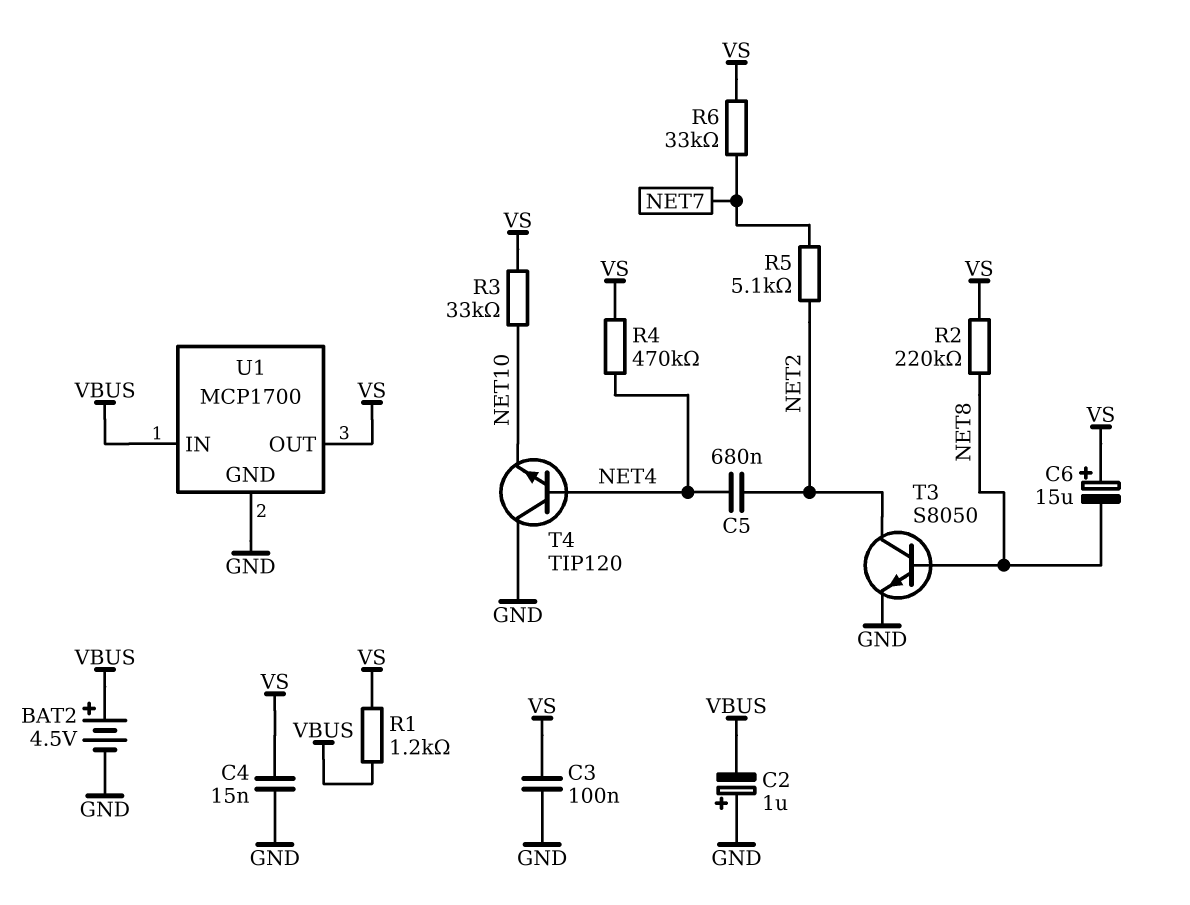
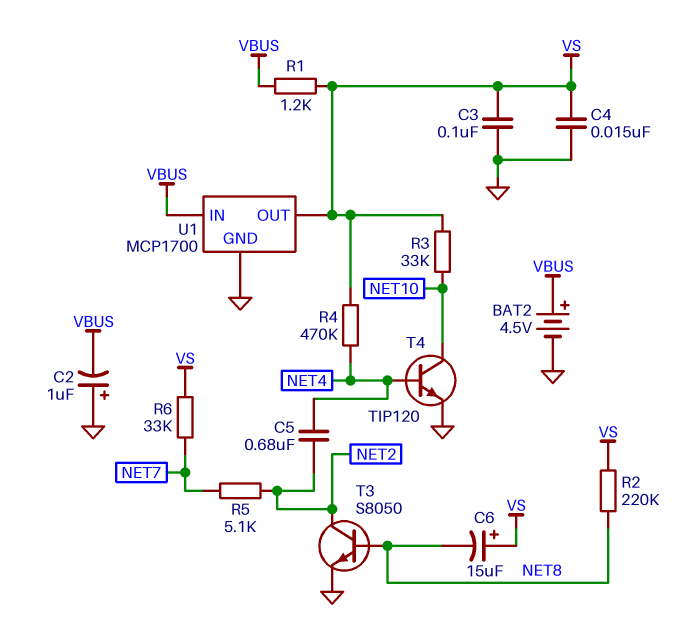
T4: NPN TIP120 (B NET4, C GND, E NET10) -> NPN TIP120 (B NET4, C NET10, E GND)

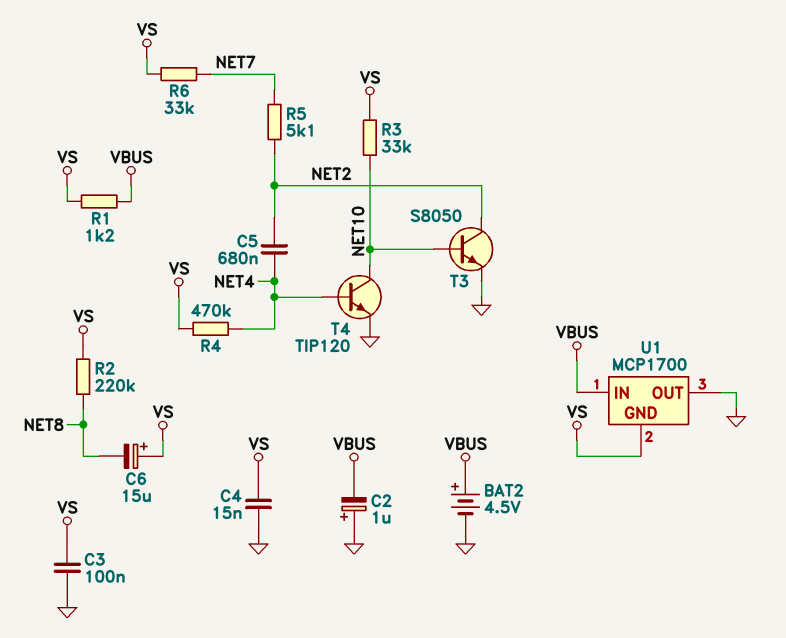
T3: NPN S8050 (B NET8, C NET2, E GND) -> NPN S8050 (B NET10, C NET2, E GND)
U1 pin GND: GND -> VS
U1 pin OUT: VS -> GND

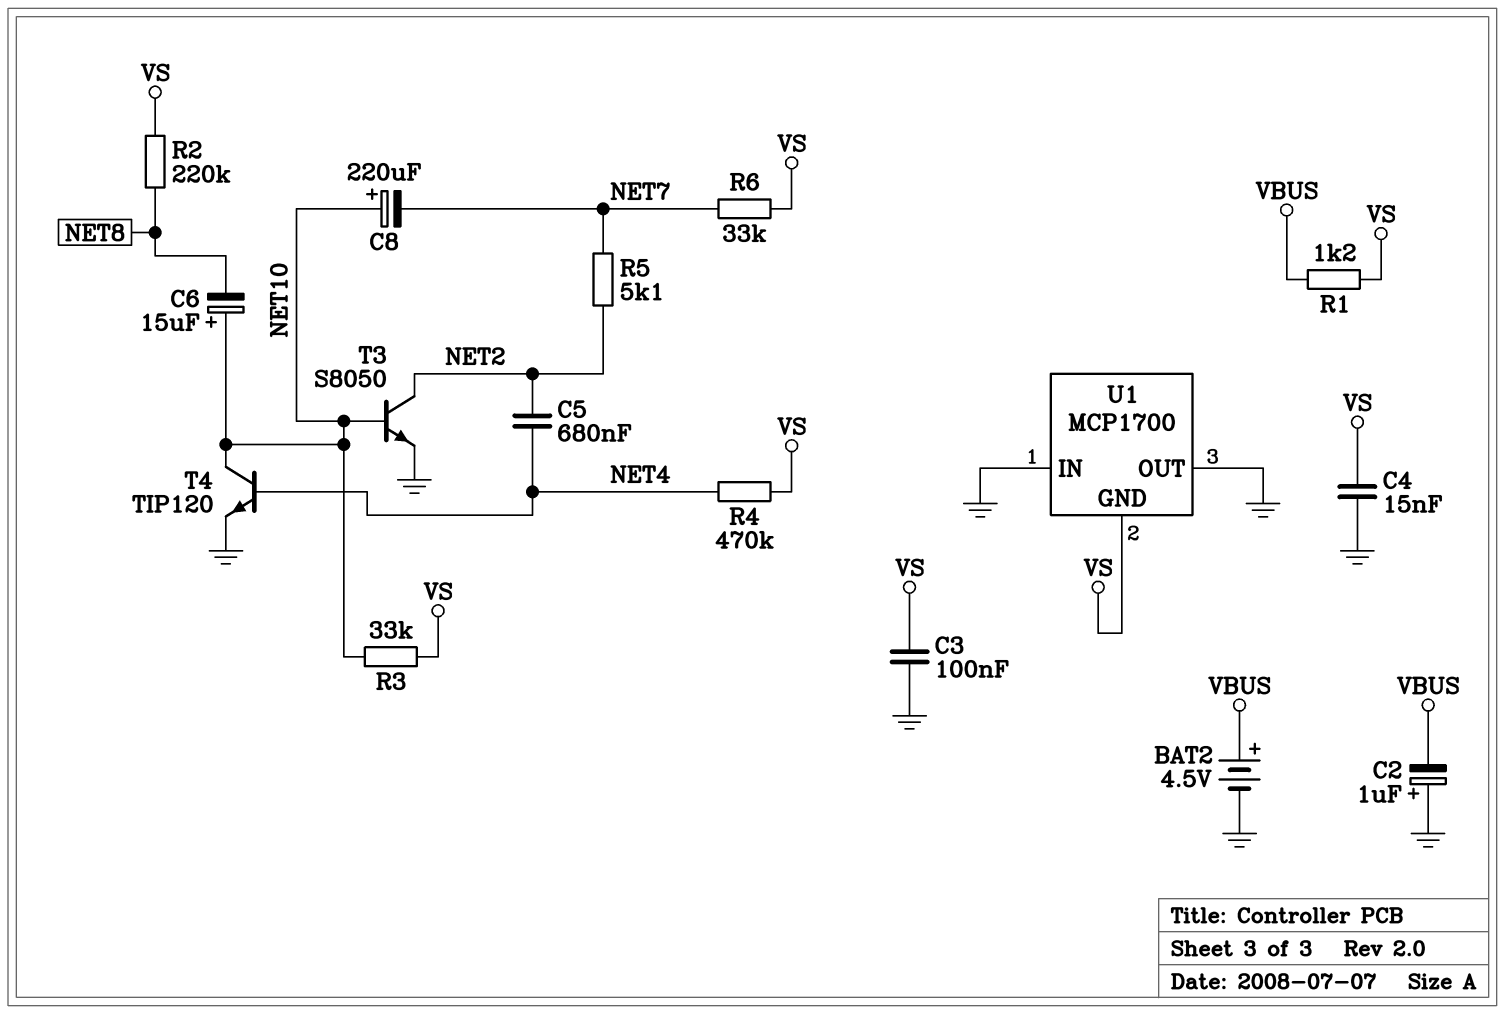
C6: 15uF (plus VS, minus NET8) -> 15uF (plus NET10, minus NET8)
C8: none -> 220uF (plus NET10, minus NET7)
U1 pin IN: VBUS -> GND

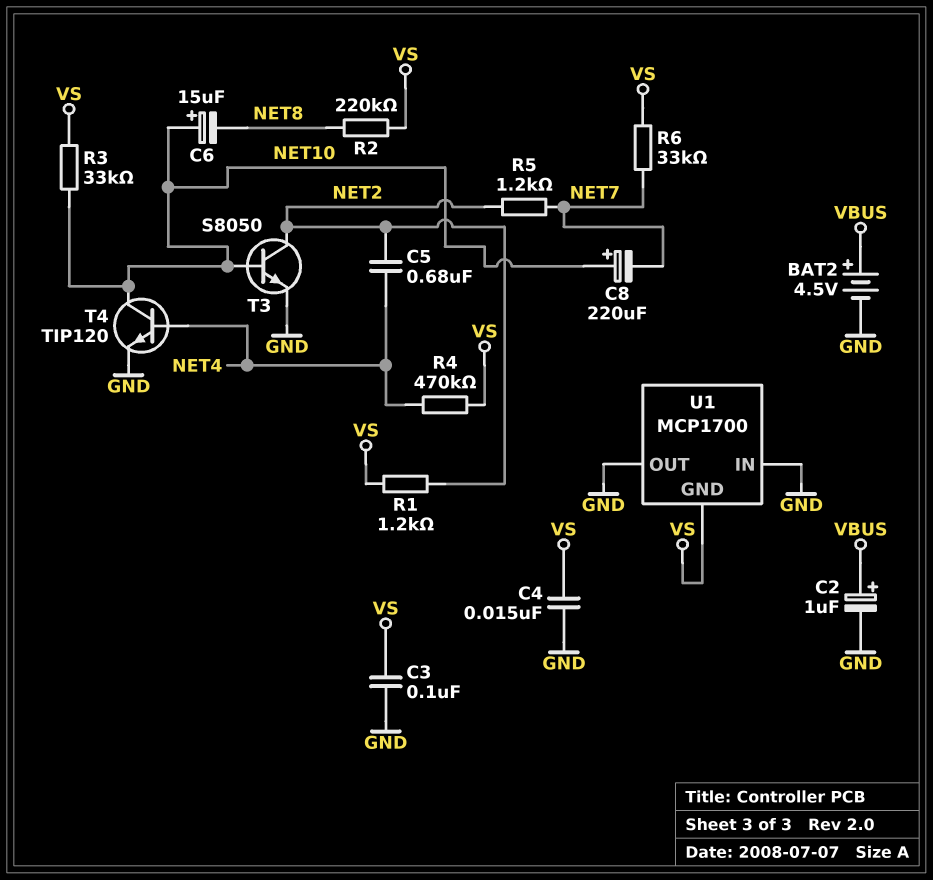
C2: 1uF (plus GND, minus VBUS) -> 1uF (plus VBUS, minus GND)
R1: 1.2k (VBUS, VS) -> 1.2k (NET2, VS)
R5: 5.1k (NET2, NET7) -> 1.2k (NET2, NET7)

